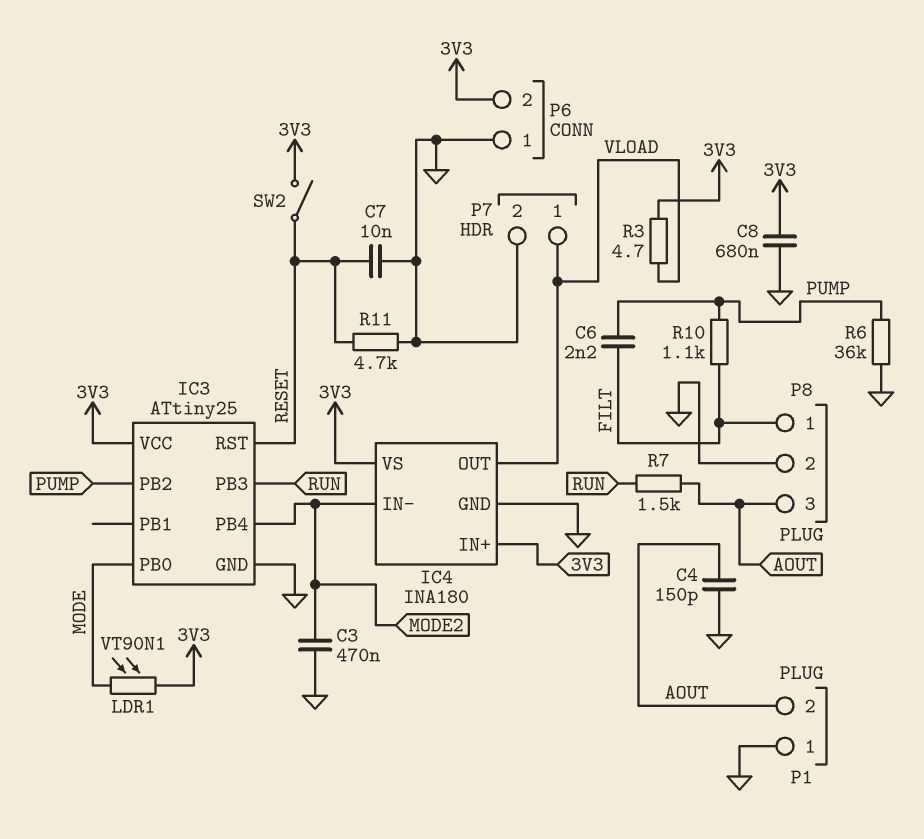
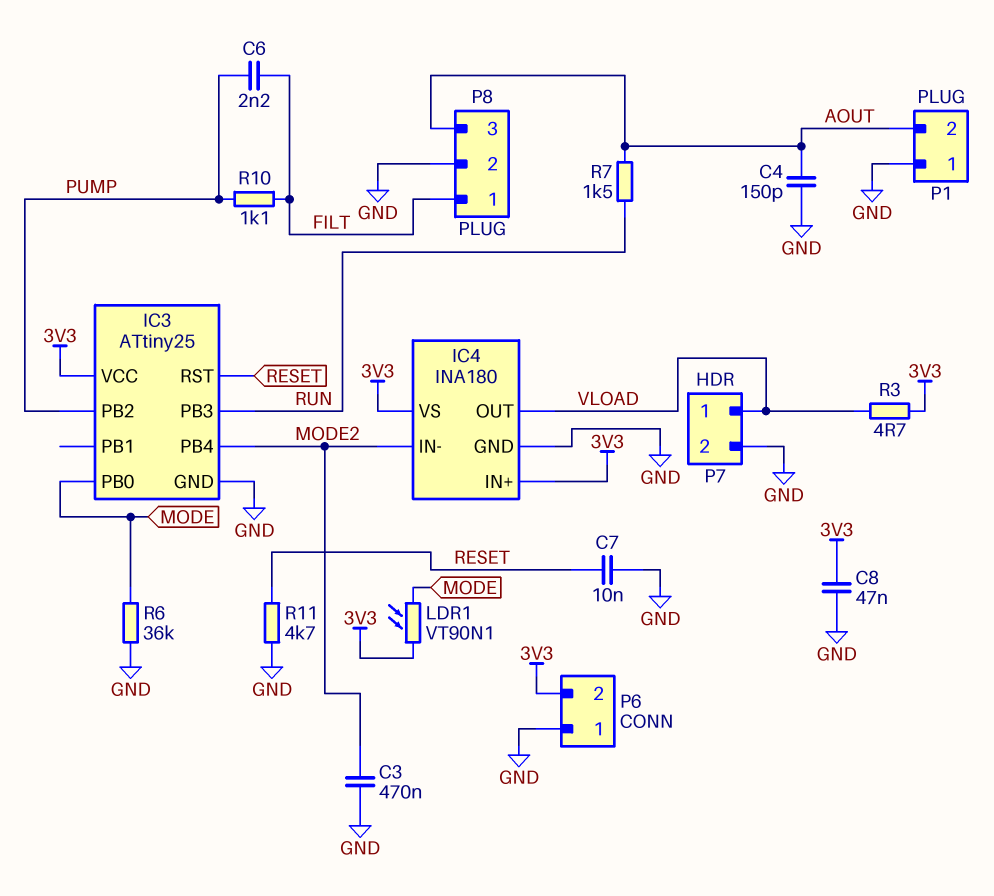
C8: 680nF (3V3, GND) -> 47nF (3V3, GND)
R6: 36k (GND, PUMP) -> 36k (GND, MODE)
SW2: switch (3V3, RESET) -> none

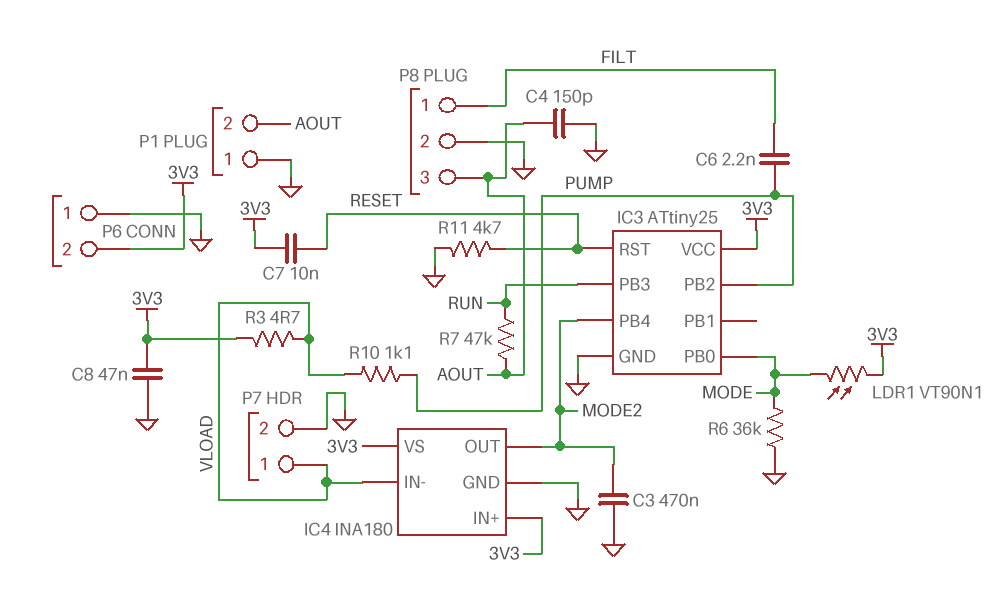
C7: 10nF (GND, RESET) -> 10nF (3V3, RESET)
IC4 pin IN-: MODE2 -> VLOAD
IC4 pin OUT: VLOAD -> MODE2
R7: 1.5k (AOUT, RUN) -> 47k (AOUT, RUN)
R10: 1.1k (FILT, PUMP) -> 1.1k (PUMP, VLOAD)

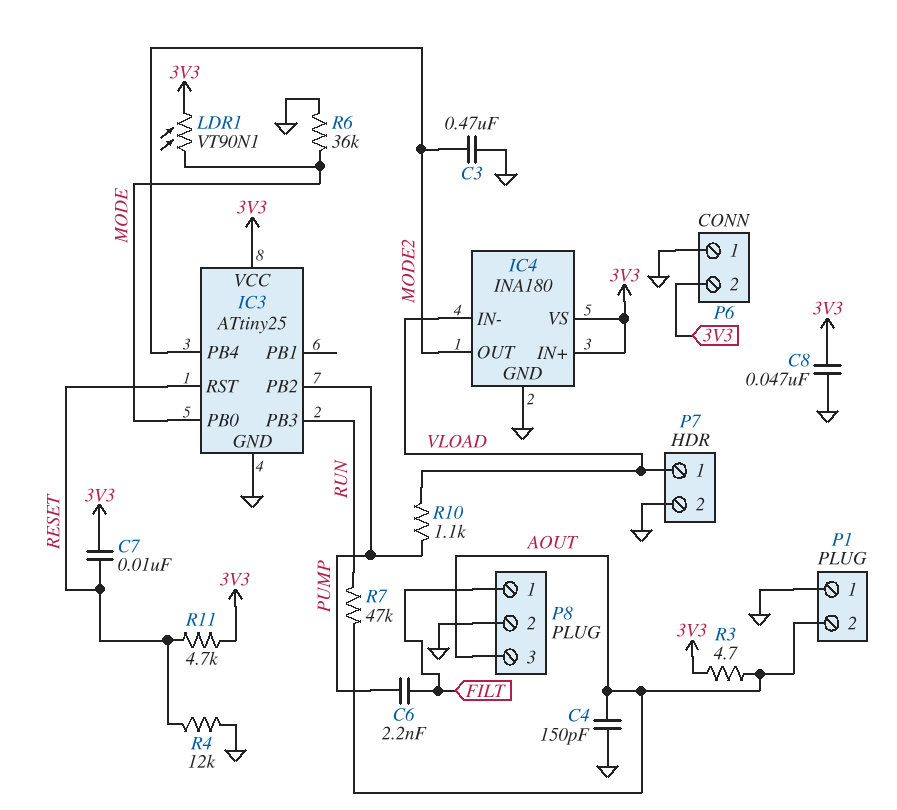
R3: 4.7 (3V3, VLOAD) -> 4.7 (3V3, AOUT)
R4: none -> 12k (GND, RESET)
R11: 4.7k (GND, RESET) -> 4.7k (3V3, RESET)

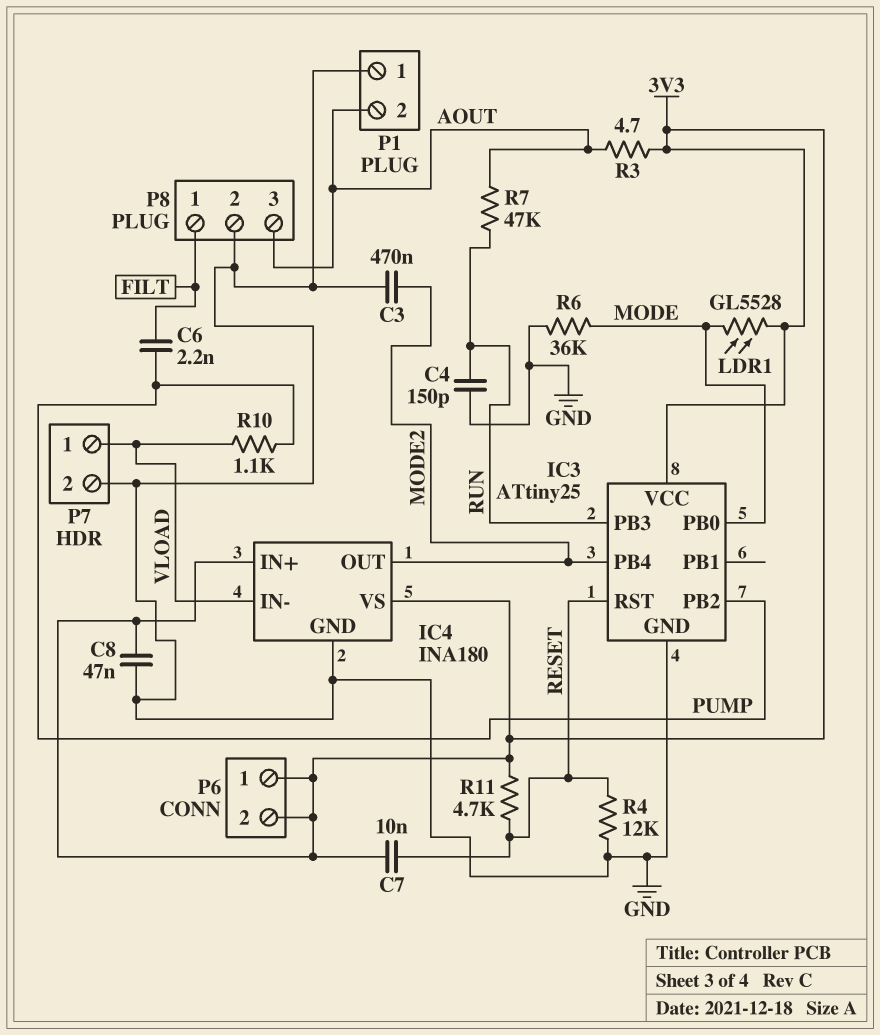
C4: 150pF (AOUT, GND) -> 150pF (GND, RUN)
LDR1: VT90N1 (3V3, MODE) -> GL5528 (3V3, MODE)
P6 pin 1: GND -> 3V3

